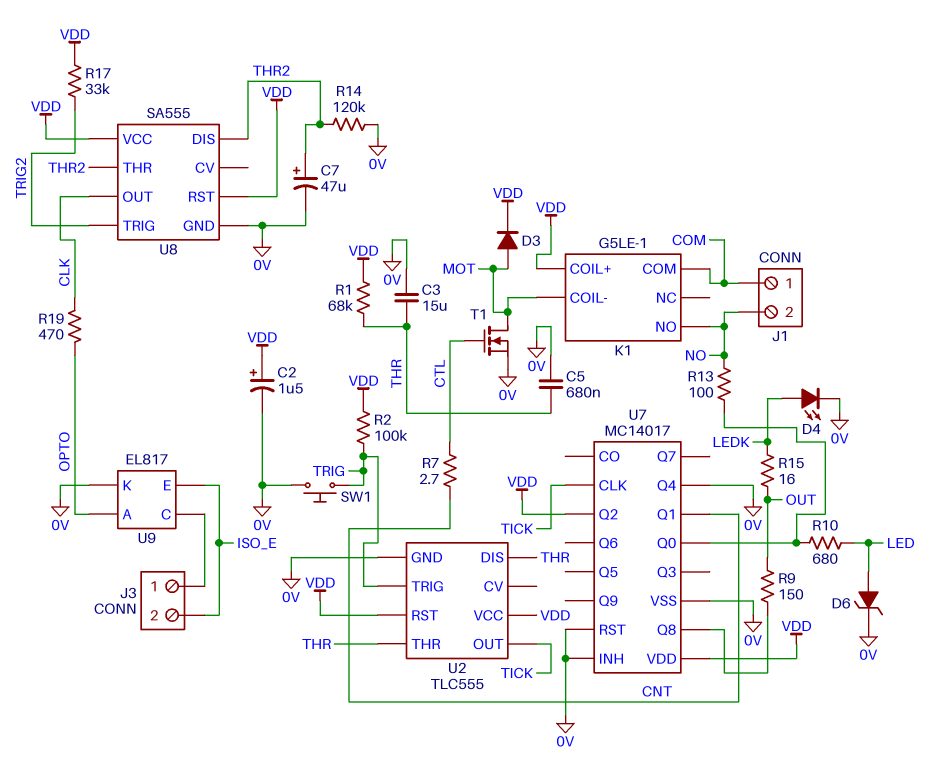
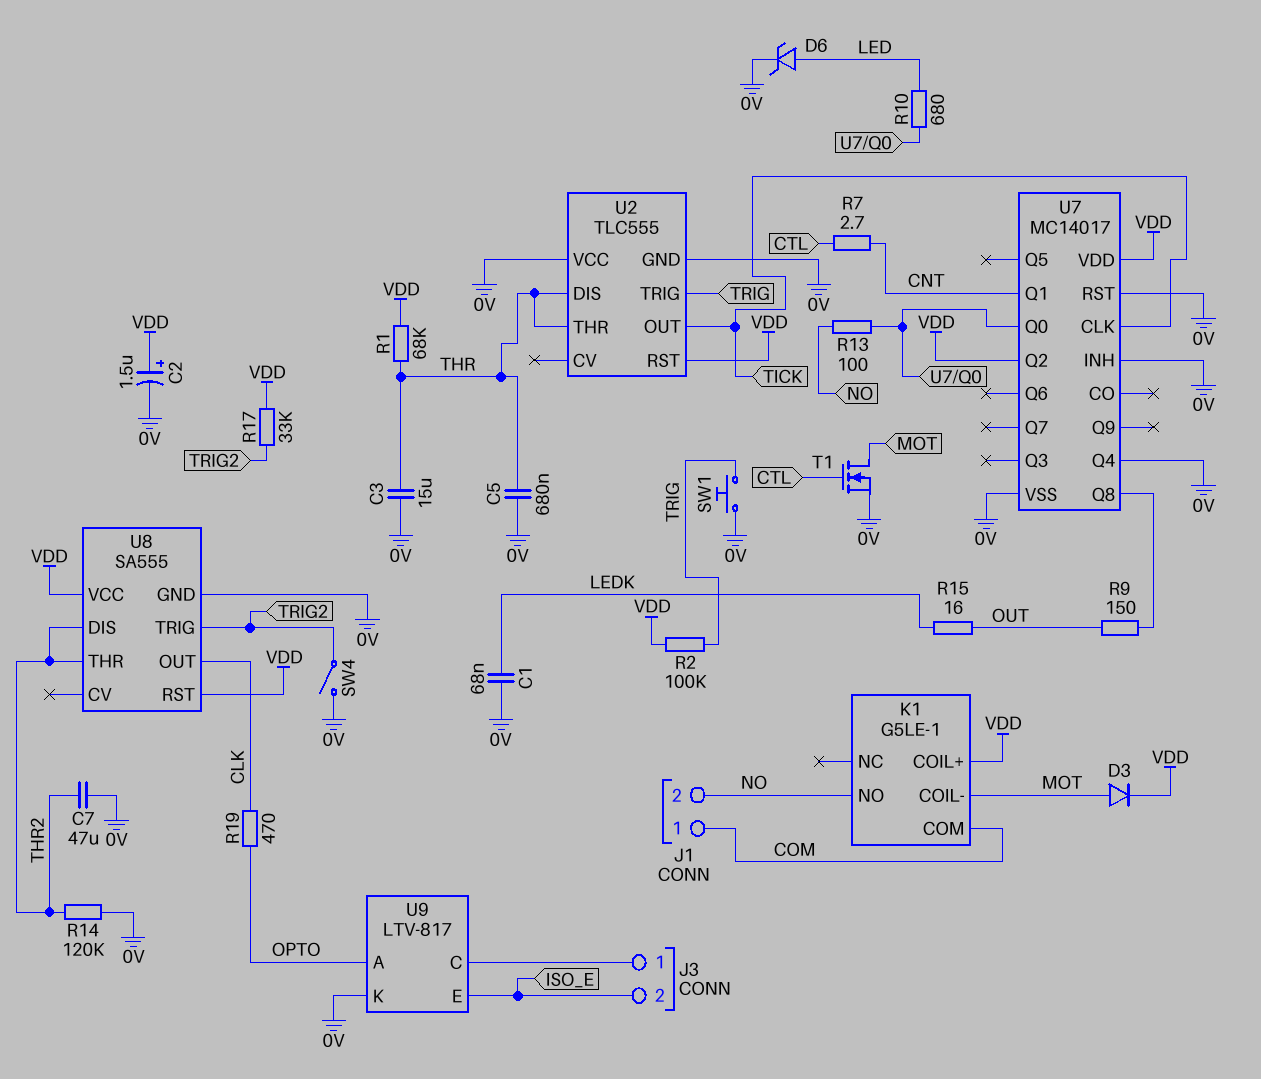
C1: none -> 68nF (0V, LEDK)
C7: 47uF (plus THR2, minus 0V) -> 47uF (0V, THR2)
D4: LED (A LEDK, K 0V) -> none
SW4: none -> switch (0V, TRIG2)
U2 pin VCC: VDD -> 0V
U9: EL817 -> LTV-817

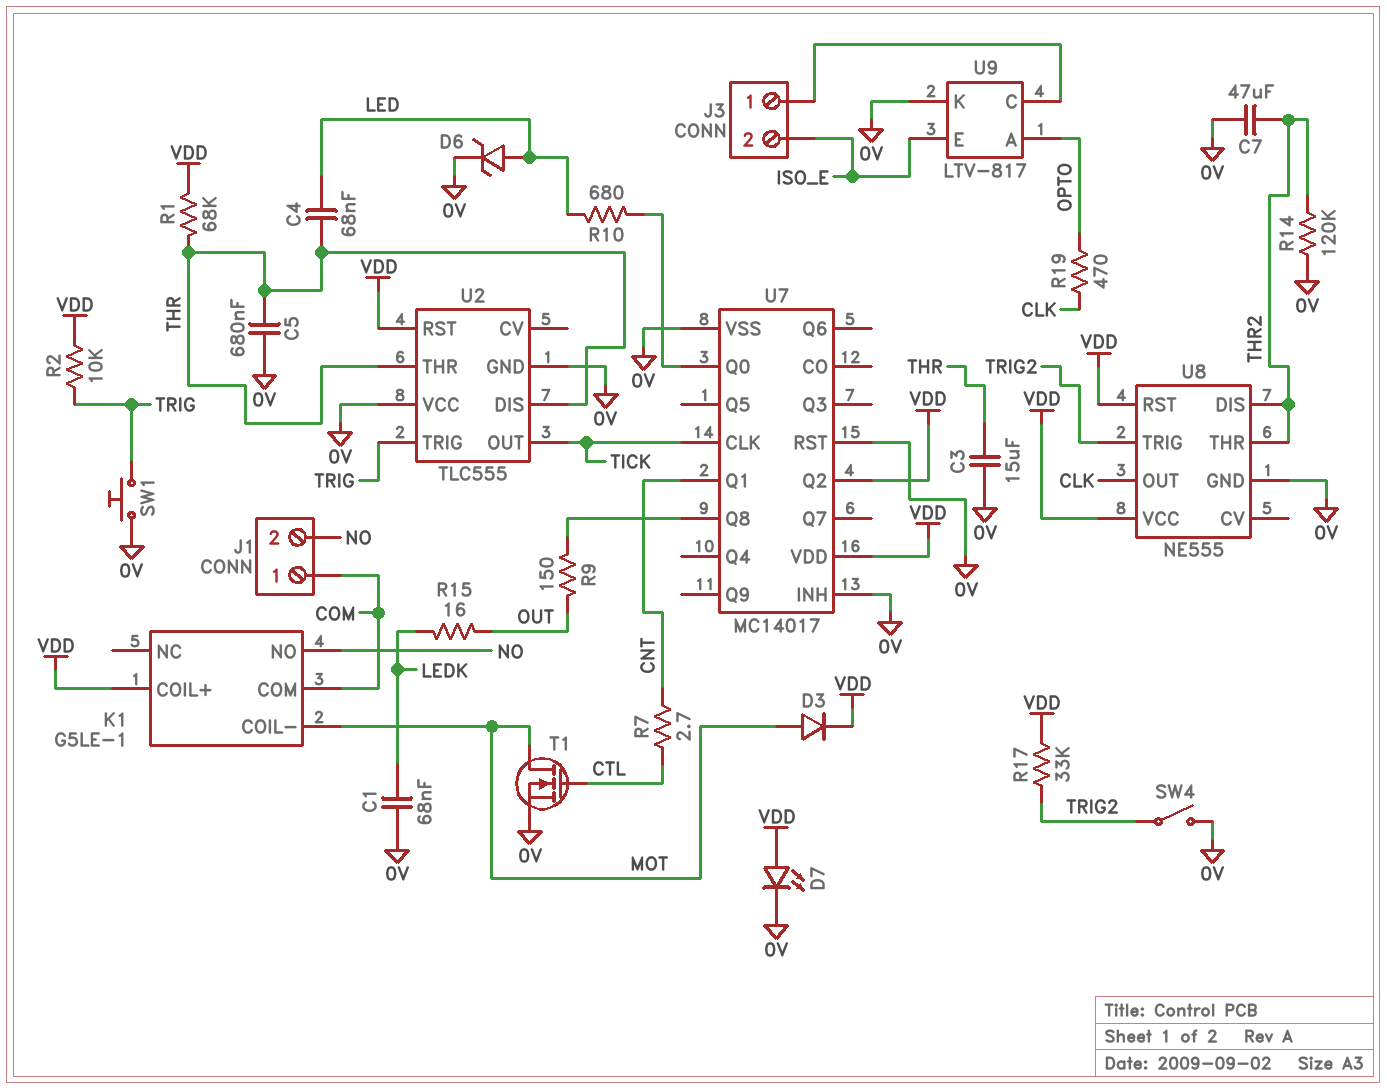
C2: 1.5uF (plus VDD, minus 0V) -> none
C4: none -> 68nF (LED, THR)
D7: none -> LED (A VDD, K 0V)
R2: 100k (TRIG, VDD) -> 10k (TRIG, VDD)
R13: 100 (NO, U7/Q0) -> none
U7 pin Q4: 0V -> none
U8: SA555 -> NE555

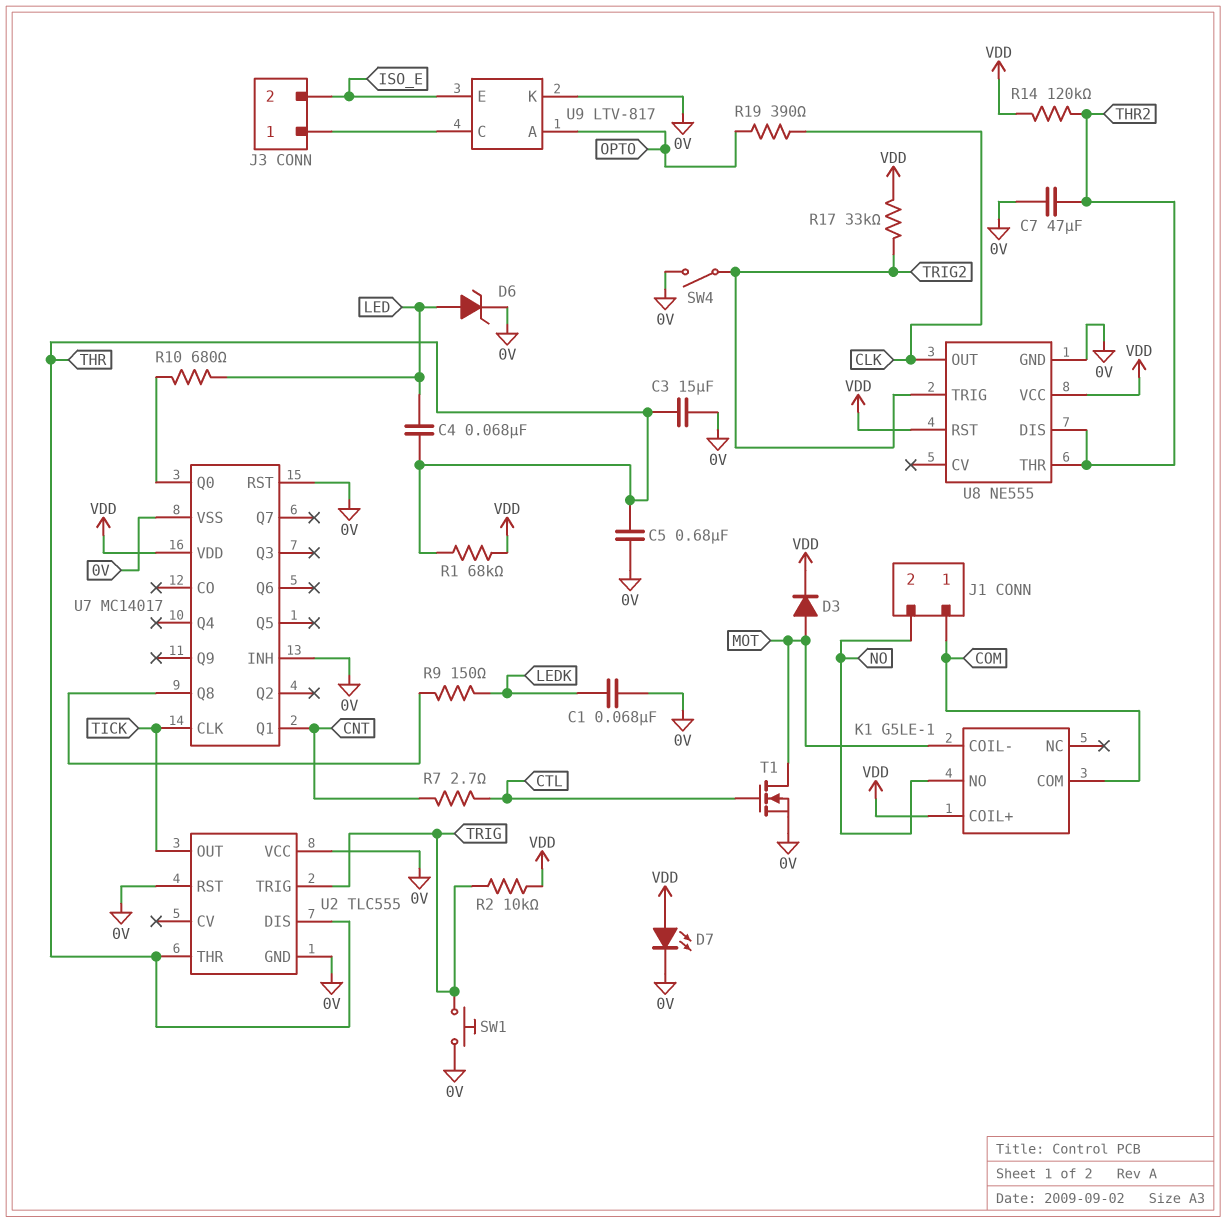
R9: 150 (OUT, U7/Q8) -> 150 (LEDK, U7/Q8)
R14: 120k (0V, THR2) -> 120k (THR2, VDD)
R15: 16 (LEDK, OUT) -> none
R19: 470 (CLK, OPTO) -> 390 (CLK, OPTO)
U2 pin RST: VDD -> 0V
U7 pin Q2: VDD -> none

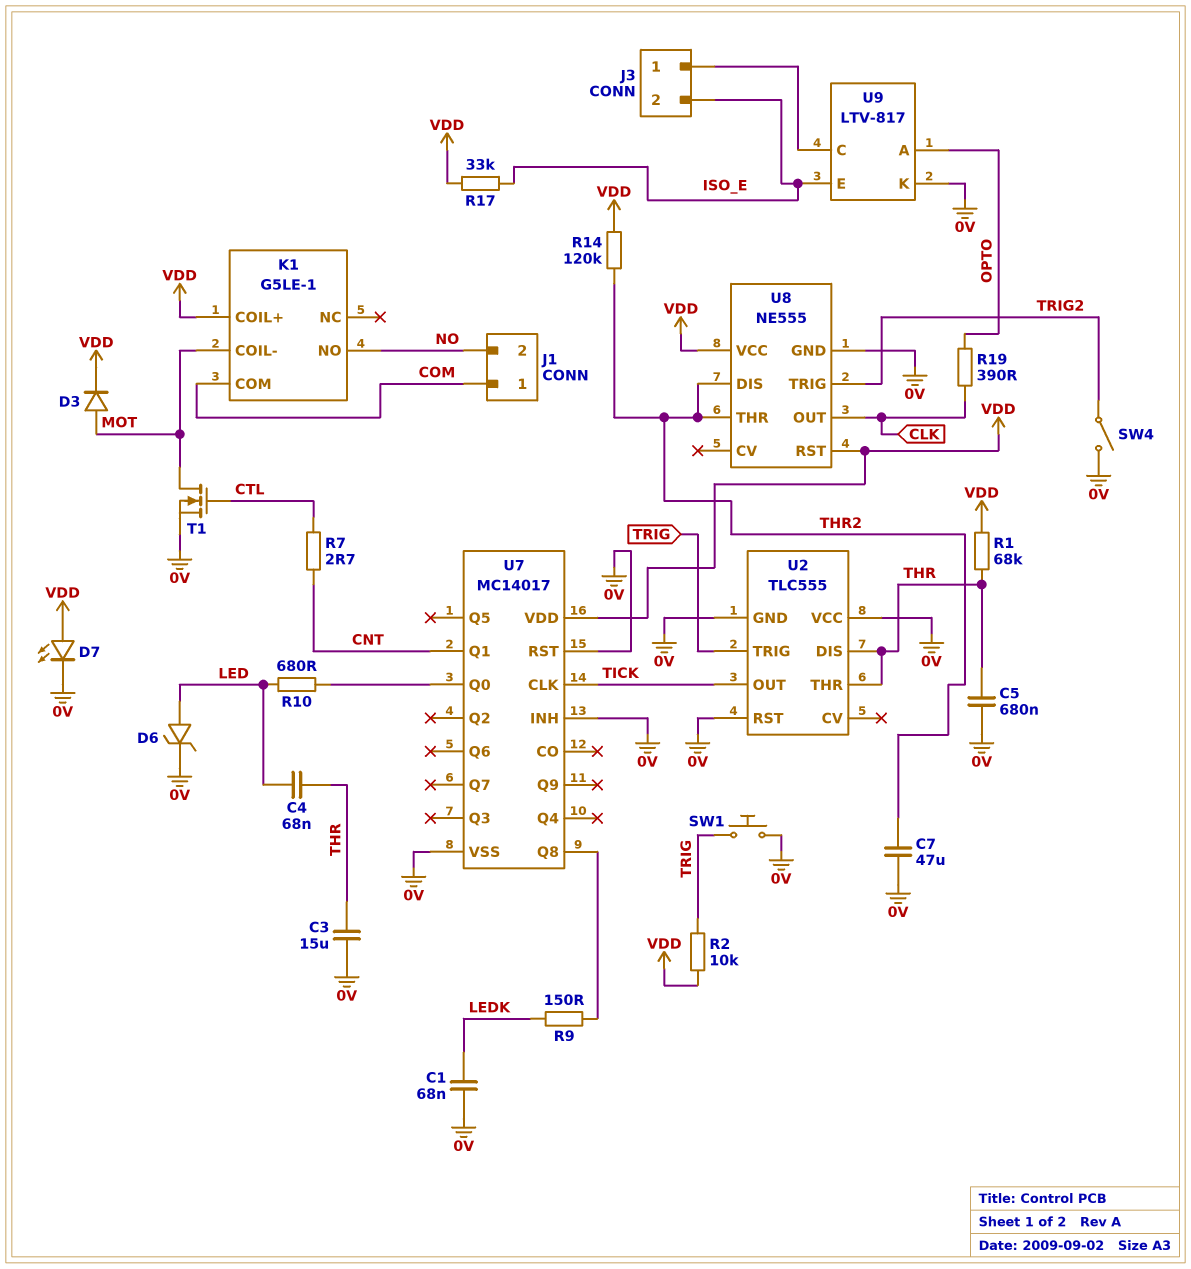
R17: 33k (TRIG2, VDD) -> 33k (ISO_E, VDD)

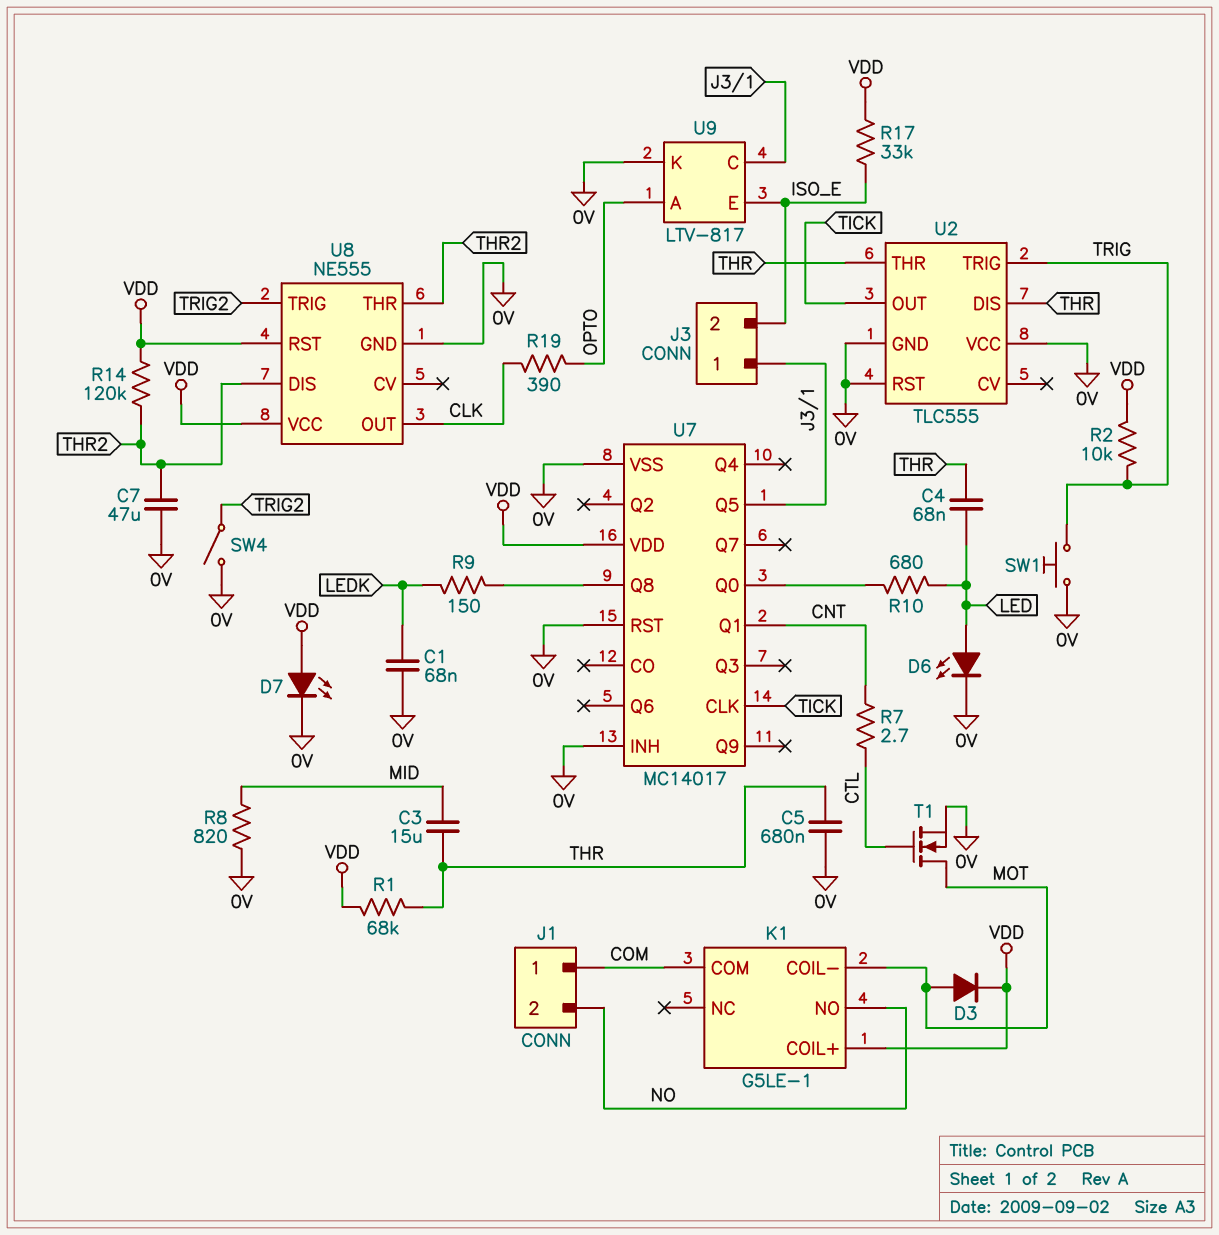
C3: 15uF (0V, THR) -> 15uF (MID, THR)
D6: zener (A LED, K 0V) -> LED (A LED, K 0V)
R8: none -> 820 (0V, MID)
U7 pin Q5: none -> J3/1

